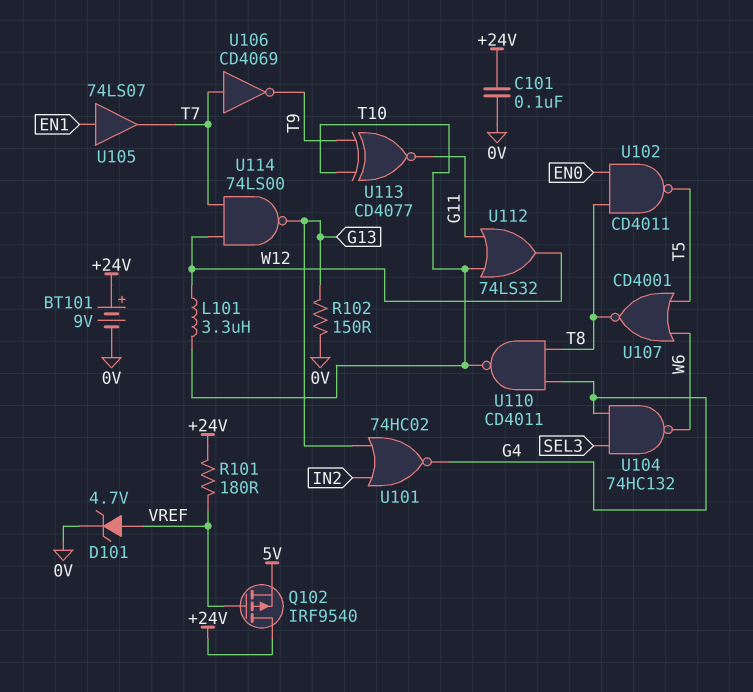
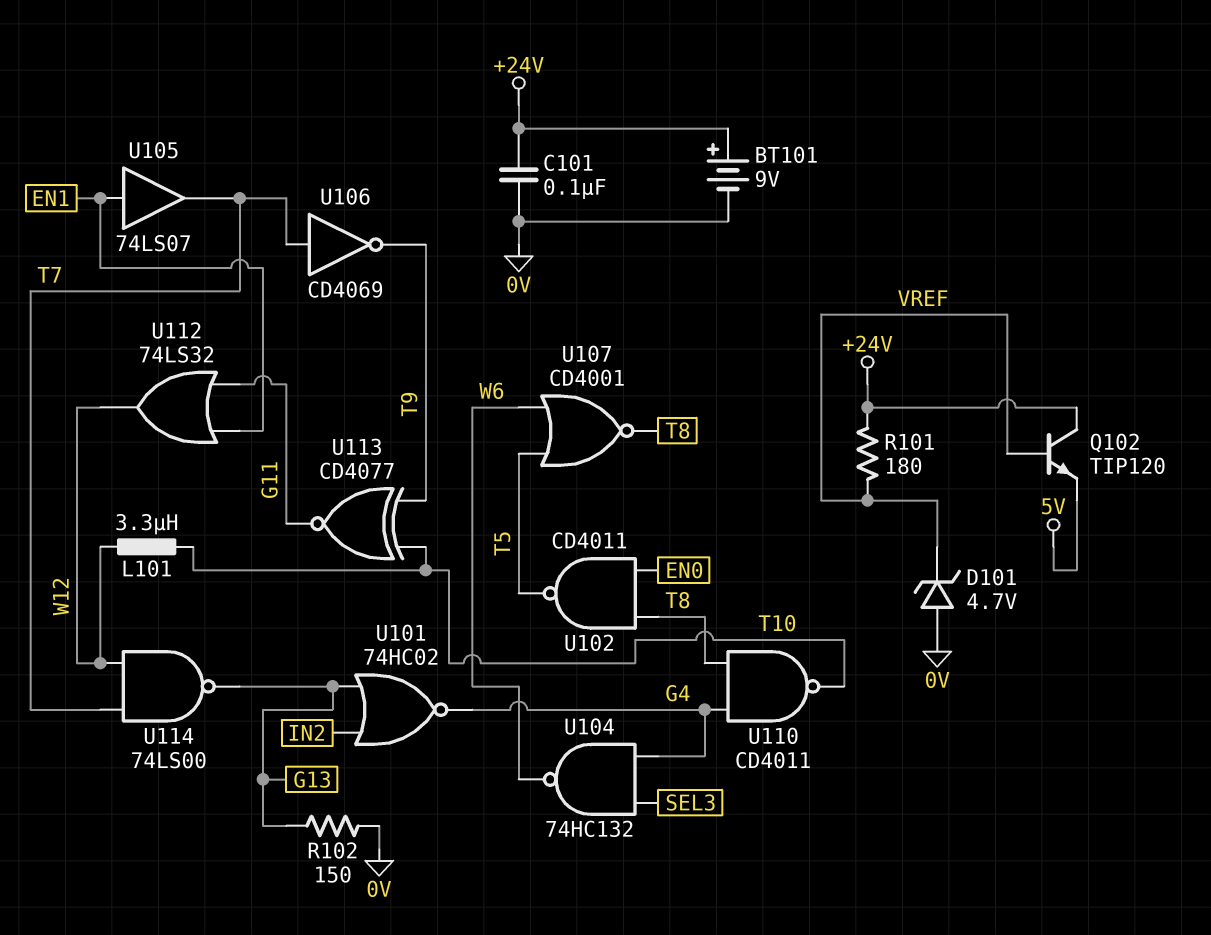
D101: zener 4.7V (A VREF, K 0V) -> zener 4.7V (A 0V, K VREF)
Q102: PMOS IRF9540 (G VREF, D +24V, S 5V) -> NPN TIP120 (B VREF, C +24V, E 5V)
U112: OR 74LS32 (in G11, in T10, out W12) -> OR 74LS32 (in EN1, in G11, out W12)

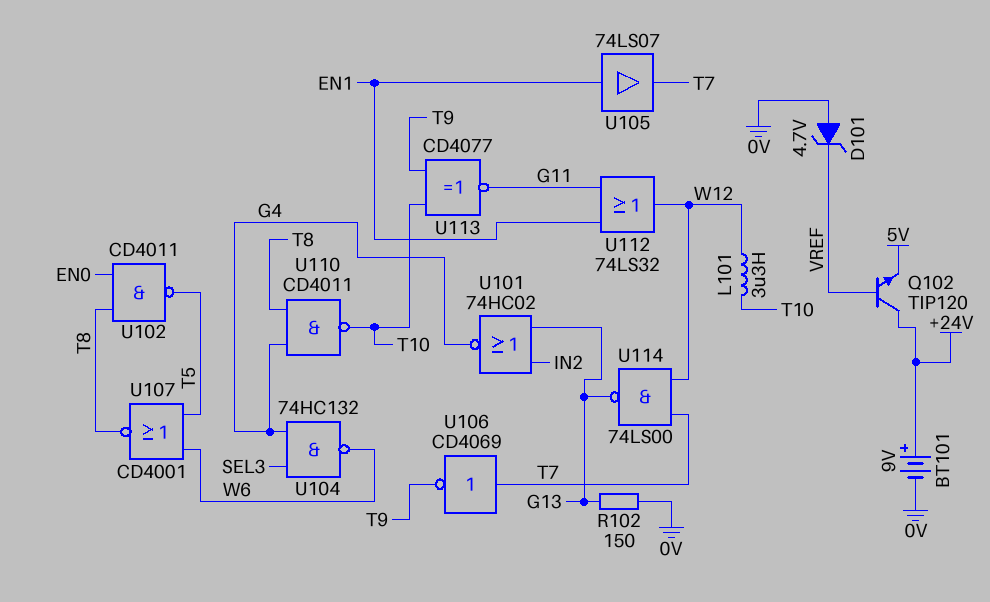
C101: 100nF (+24V, 0V) -> none
R101: 180 (+24V, VREF) -> none

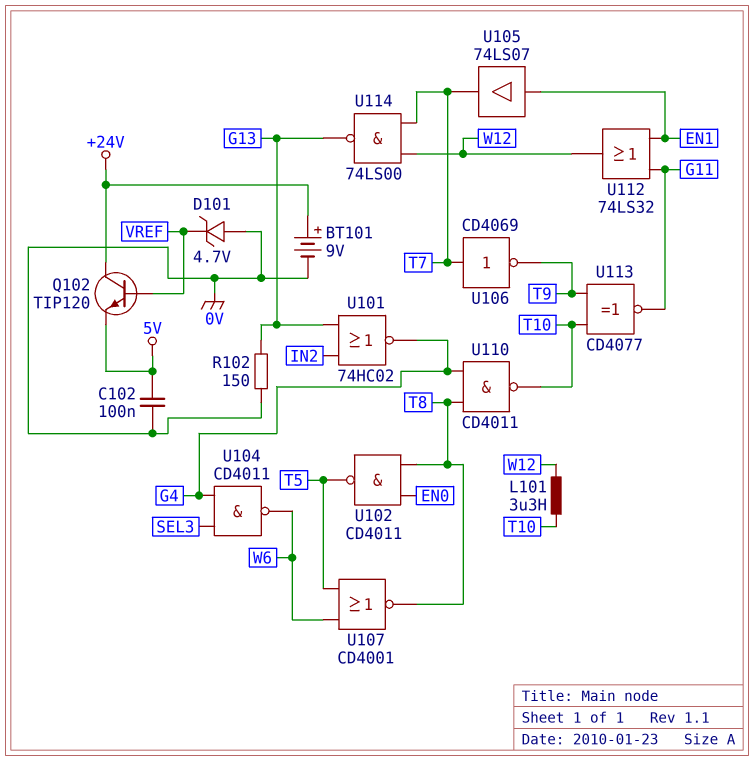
C102: none -> 100nF (0V, 5V)
U104: NAND 74HC132 (in G4, in SEL3, out W6) -> NAND CD4011 (in G4, in SEL3, out W6)

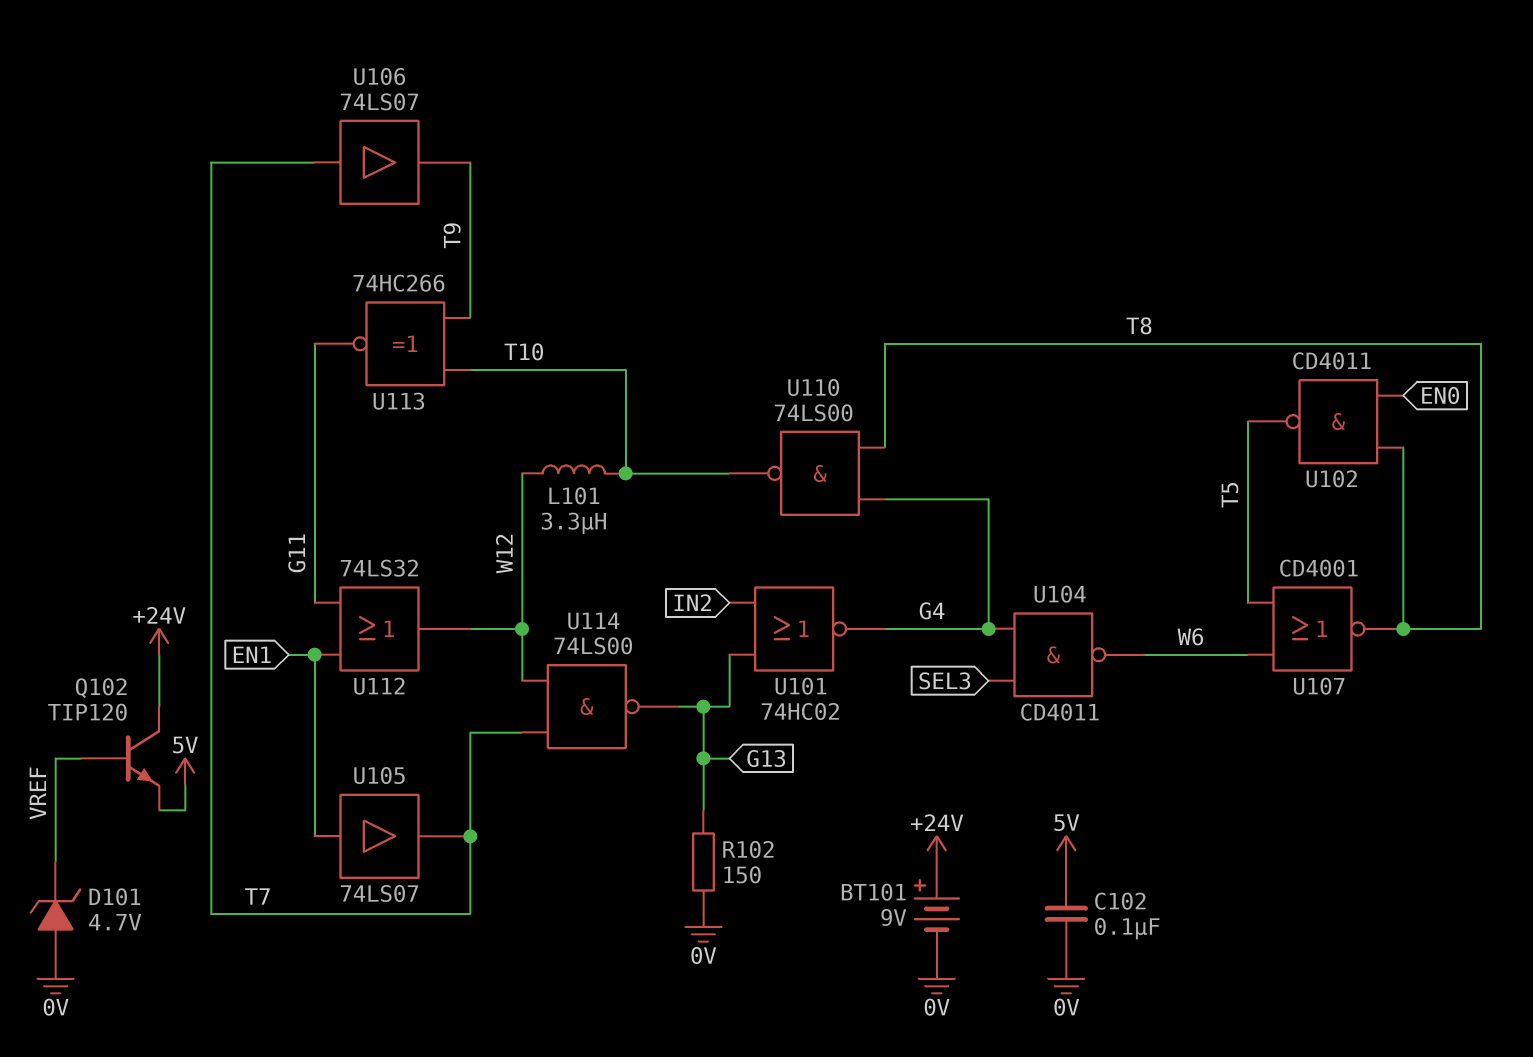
U106: NOT CD4069 (in T7, out T9) -> buffer 74LS07 (in T7, out T9)
U110: NAND CD4011 (in G4, in T8, out T10) -> NAND 74LS00 (in G4, in T8, out T10)
U113: XNOR CD4077 (in T9, in T10, out G11) -> XNOR 74HC266 (in T9, in T10, out G11)

